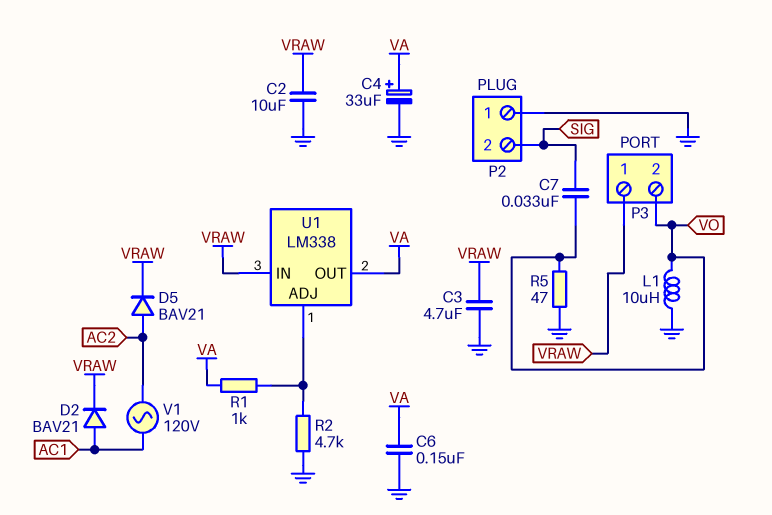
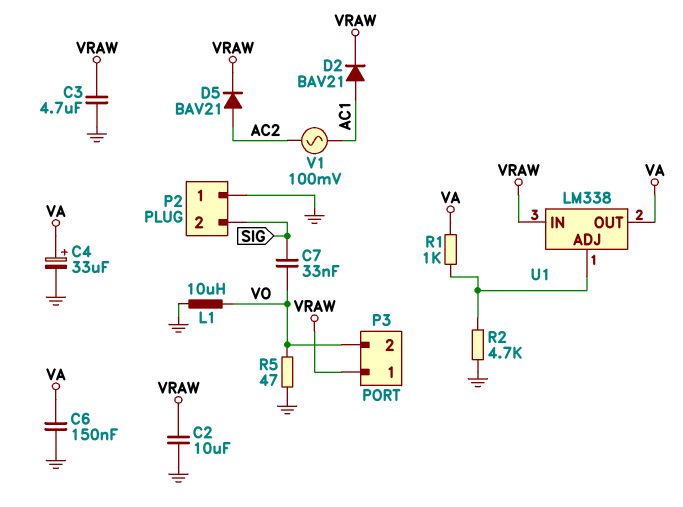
V1: AC 120V (AC1, AC2) -> AC 100mV (AC1, AC2)

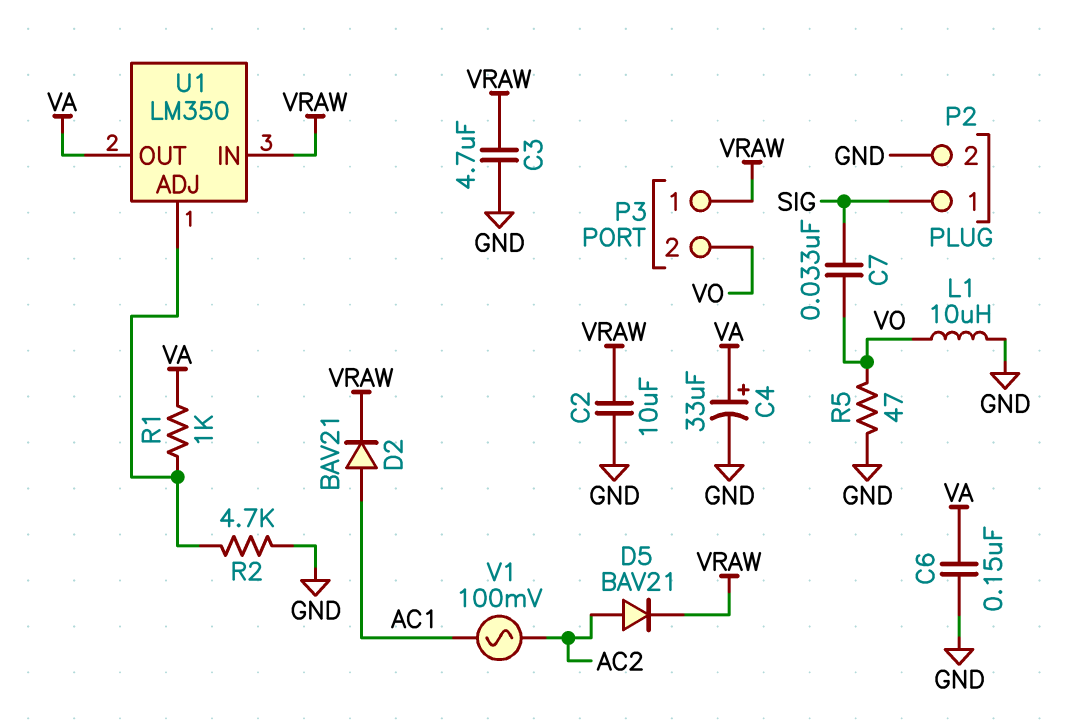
P2 pin 1: GND -> SIG
P2 pin 2: SIG -> GND
U1: LM338 -> LM350

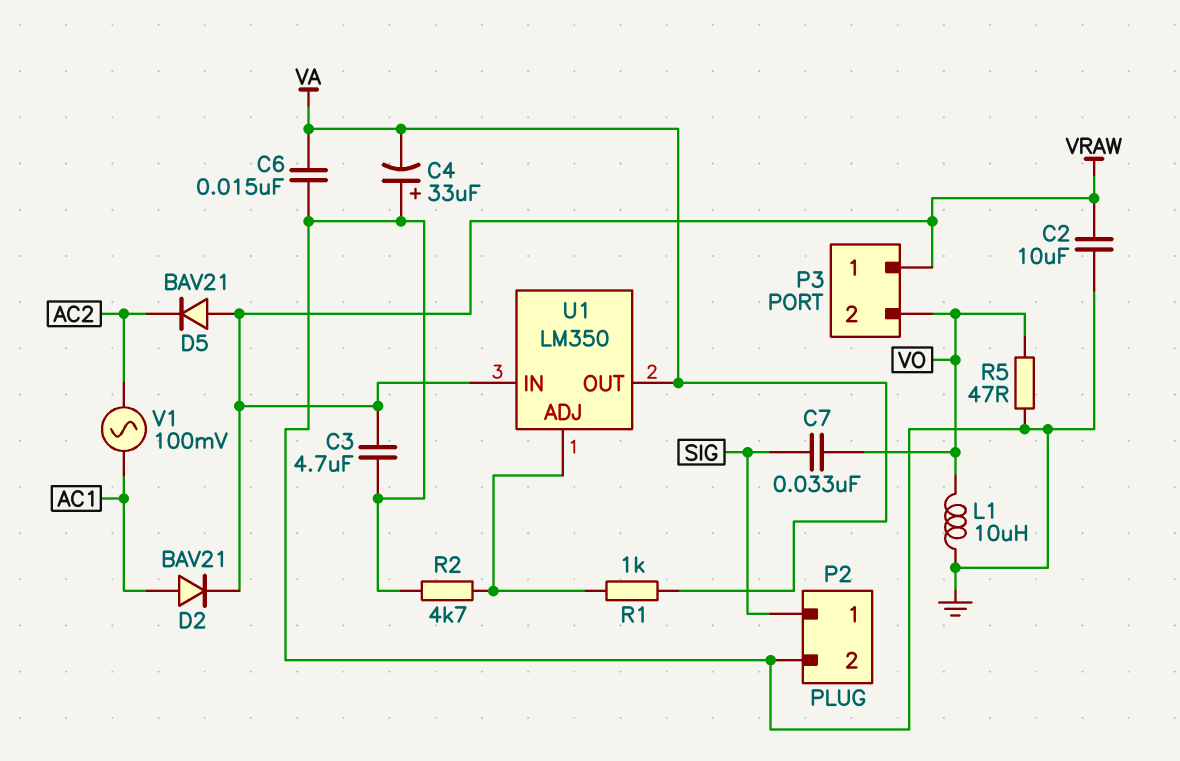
C4: 33uF (plus VA, minus GND) -> 33uF (plus GND, minus VA)
C6: 150nF (GND, VA) -> 15nF (GND, VA)
D5: diode BAV21 (A AC2, K VRAW) -> diode BAV21 (A VRAW, K AC2)

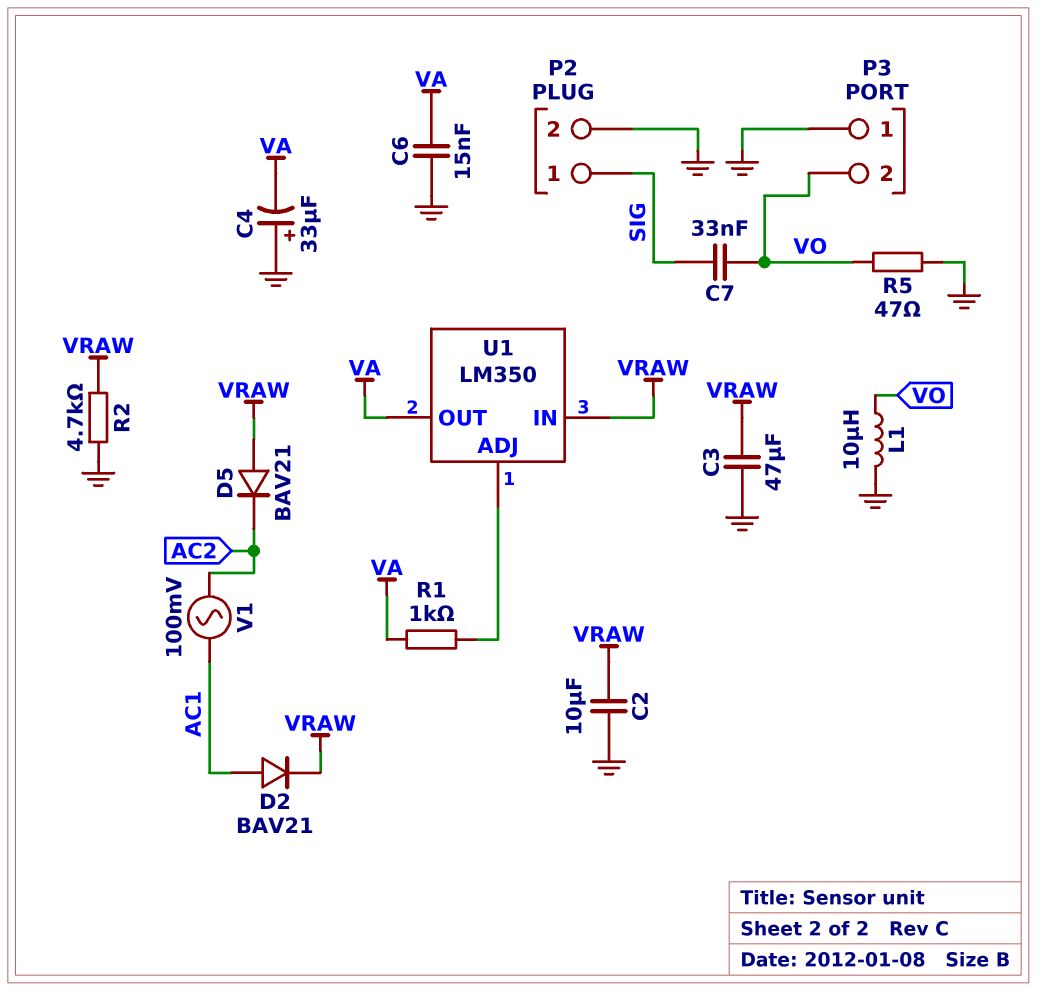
C3: 4.7uF (GND, VRAW) -> 47uF (GND, VRAW)
P3 pin 1: VRAW -> GND
R2: 4.7k (GND, U1/ADJ) -> 4.7k (GND, VRAW)

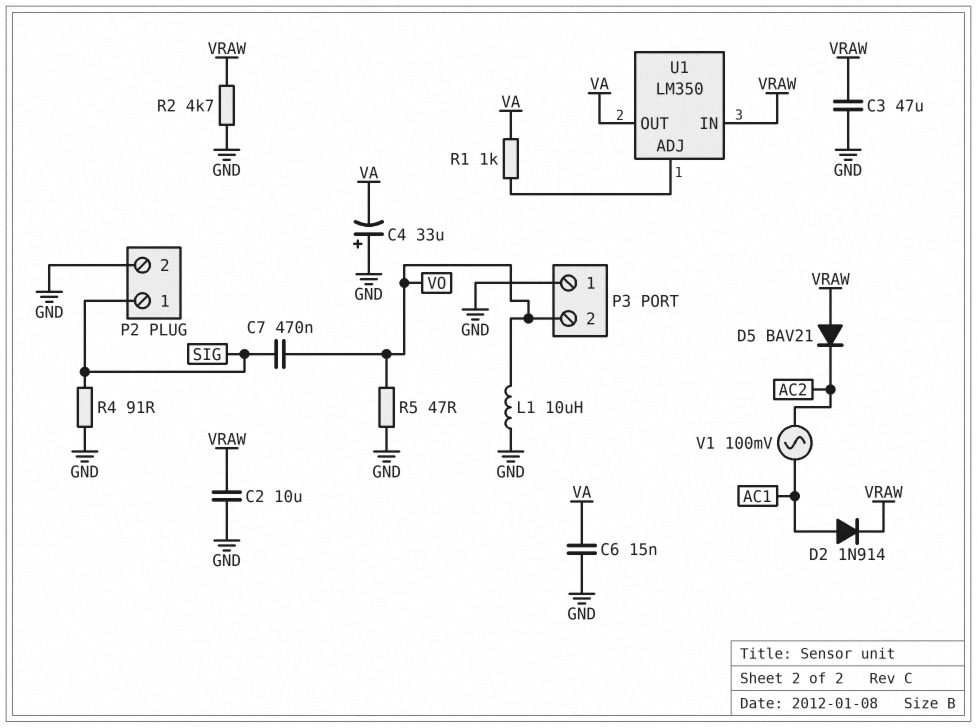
C7: 33nF (SIG, VO) -> 470nF (SIG, VO)
D2: diode BAV21 (A AC1, K VRAW) -> diode 1N914 (A AC1, K VRAW)
R4: none -> 91 (GND, SIG)

